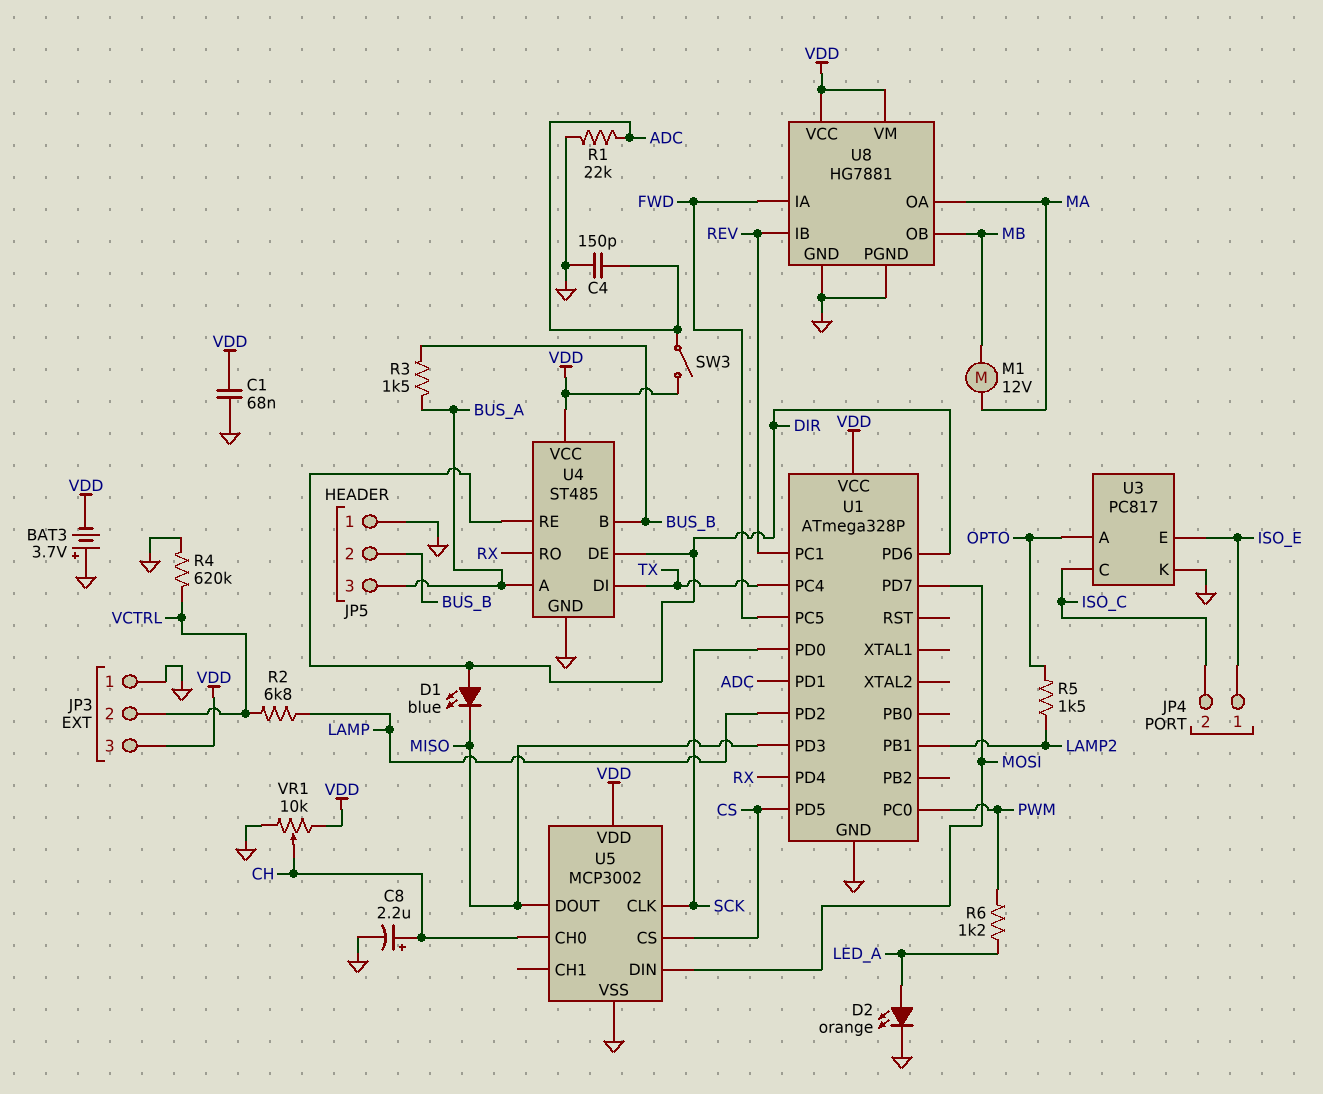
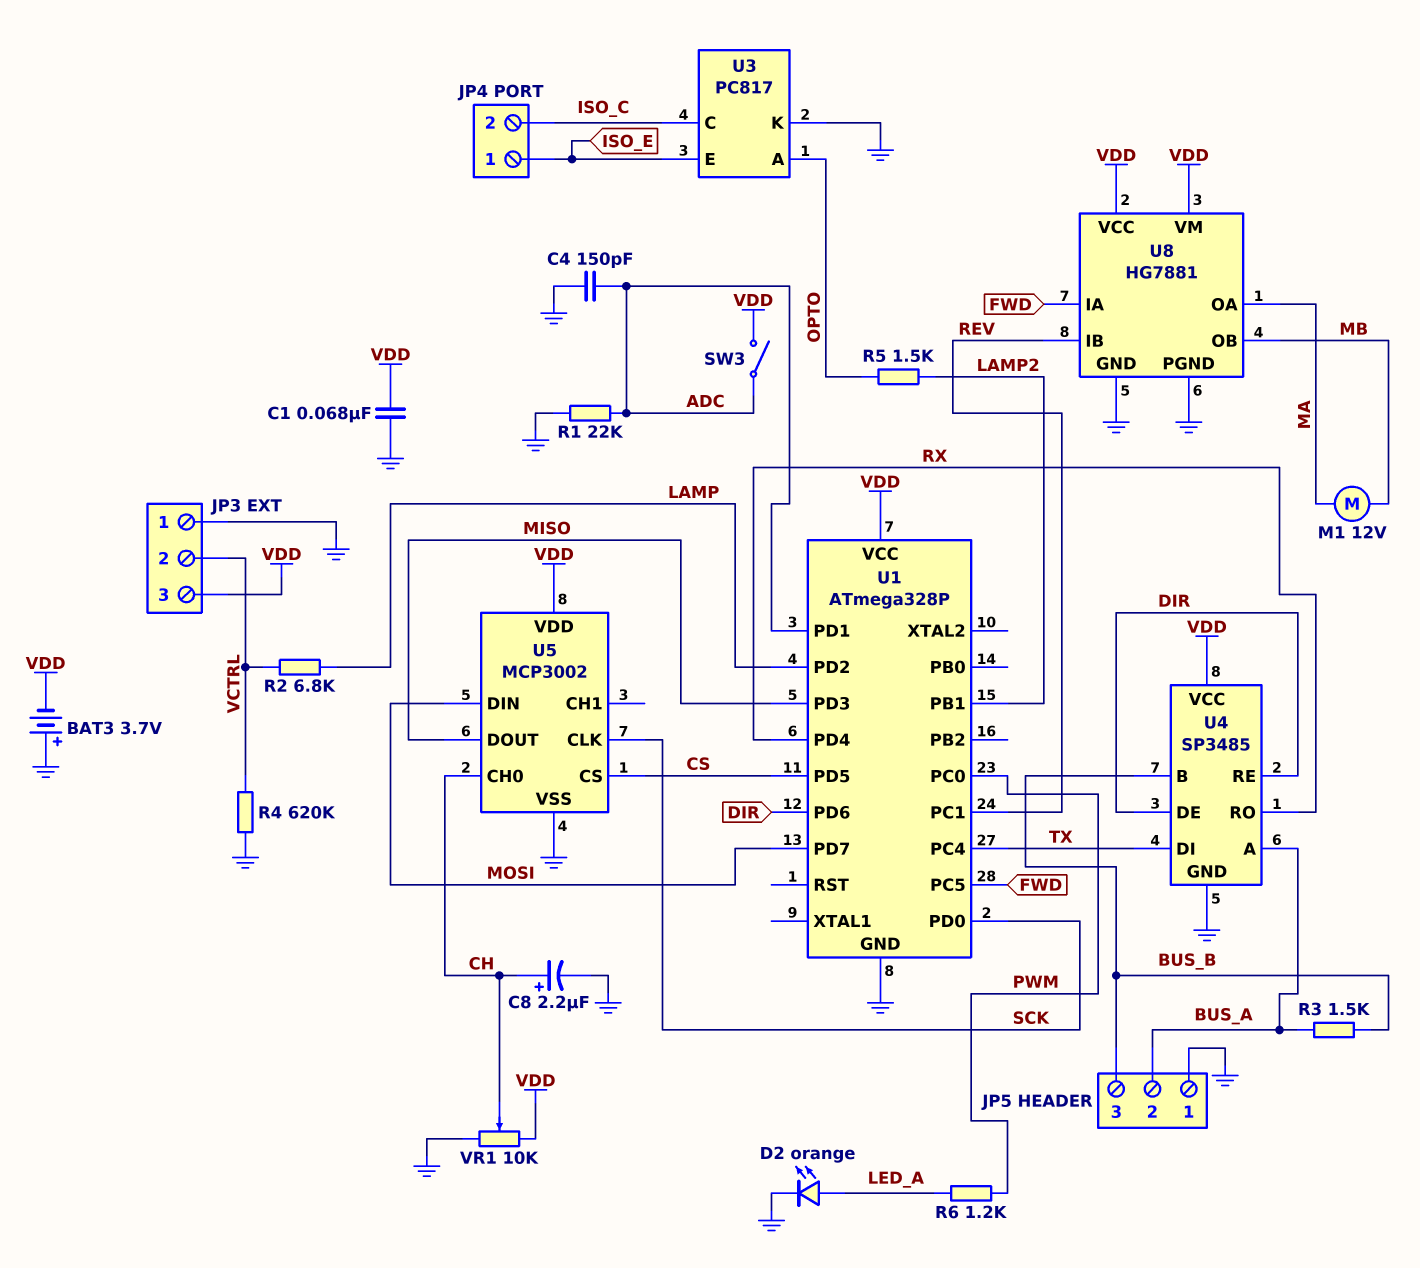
D1: LED blue (A DIR, K MISO) -> none
JP5 pin 2: BUS_B -> BUS_A
JP5 pin 3: BUS_A -> BUS_B
U4: ST485 -> SP3485

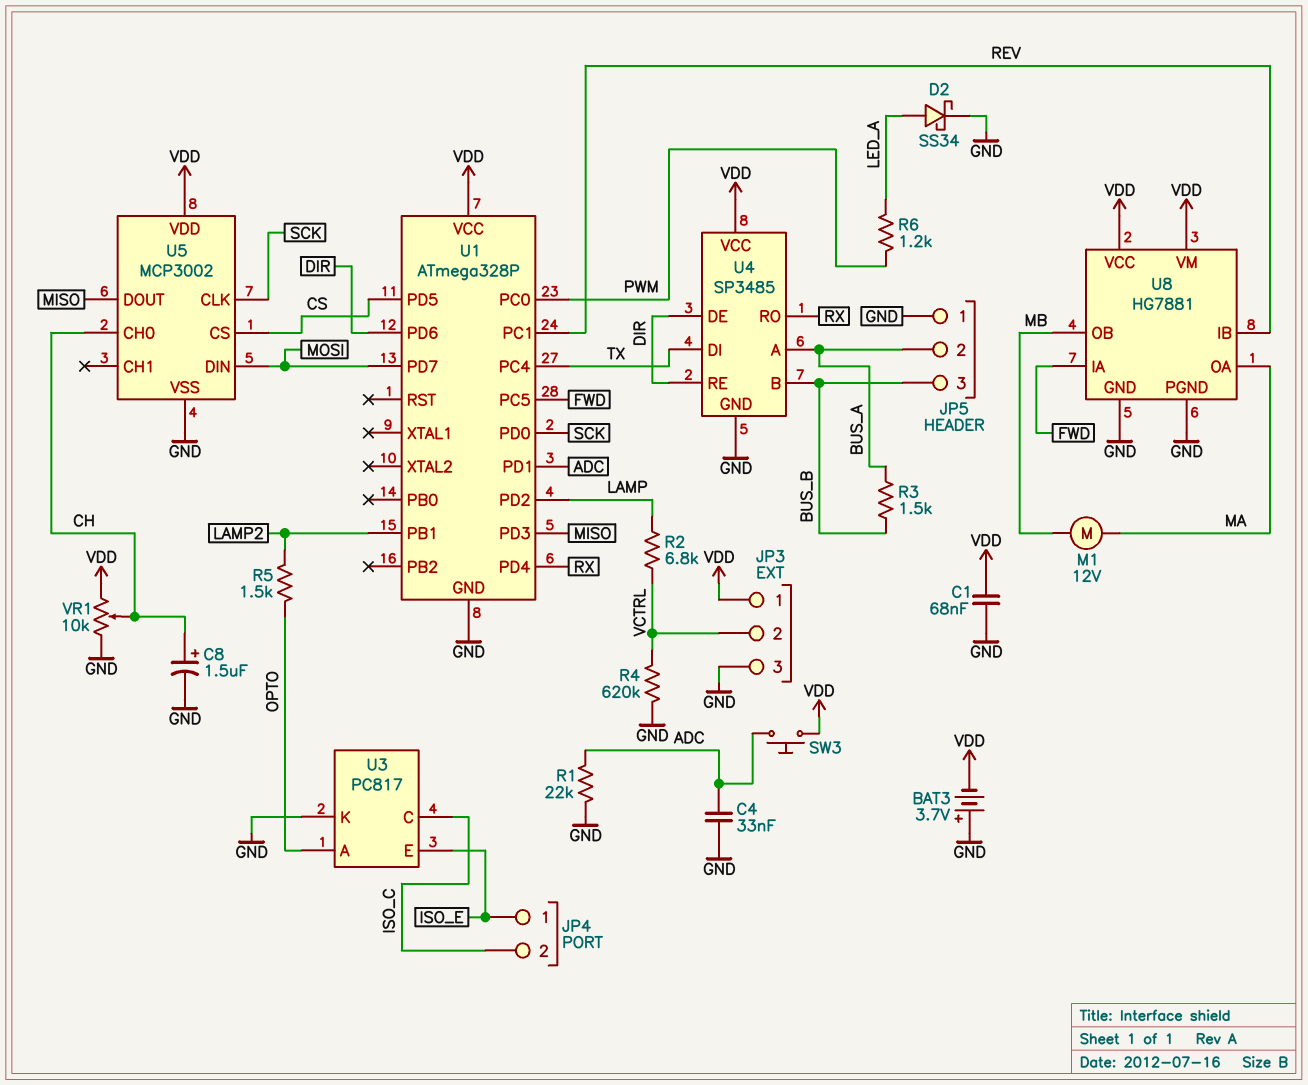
C4: 150pF (ADC, GND) -> 33nF (ADC, GND)
C8: 2.2uF (plus CH, minus GND) -> 1.5uF (plus CH, minus GND)
D2: LED orange (A LED_A, K GND) -> schottky SS34 (A LED_A, K GND)
JP3 pin 1: GND -> VDD
JP3 pin 3: VDD -> GND
SW3: switch (ADC, VDD) -> button (ADC, VDD)

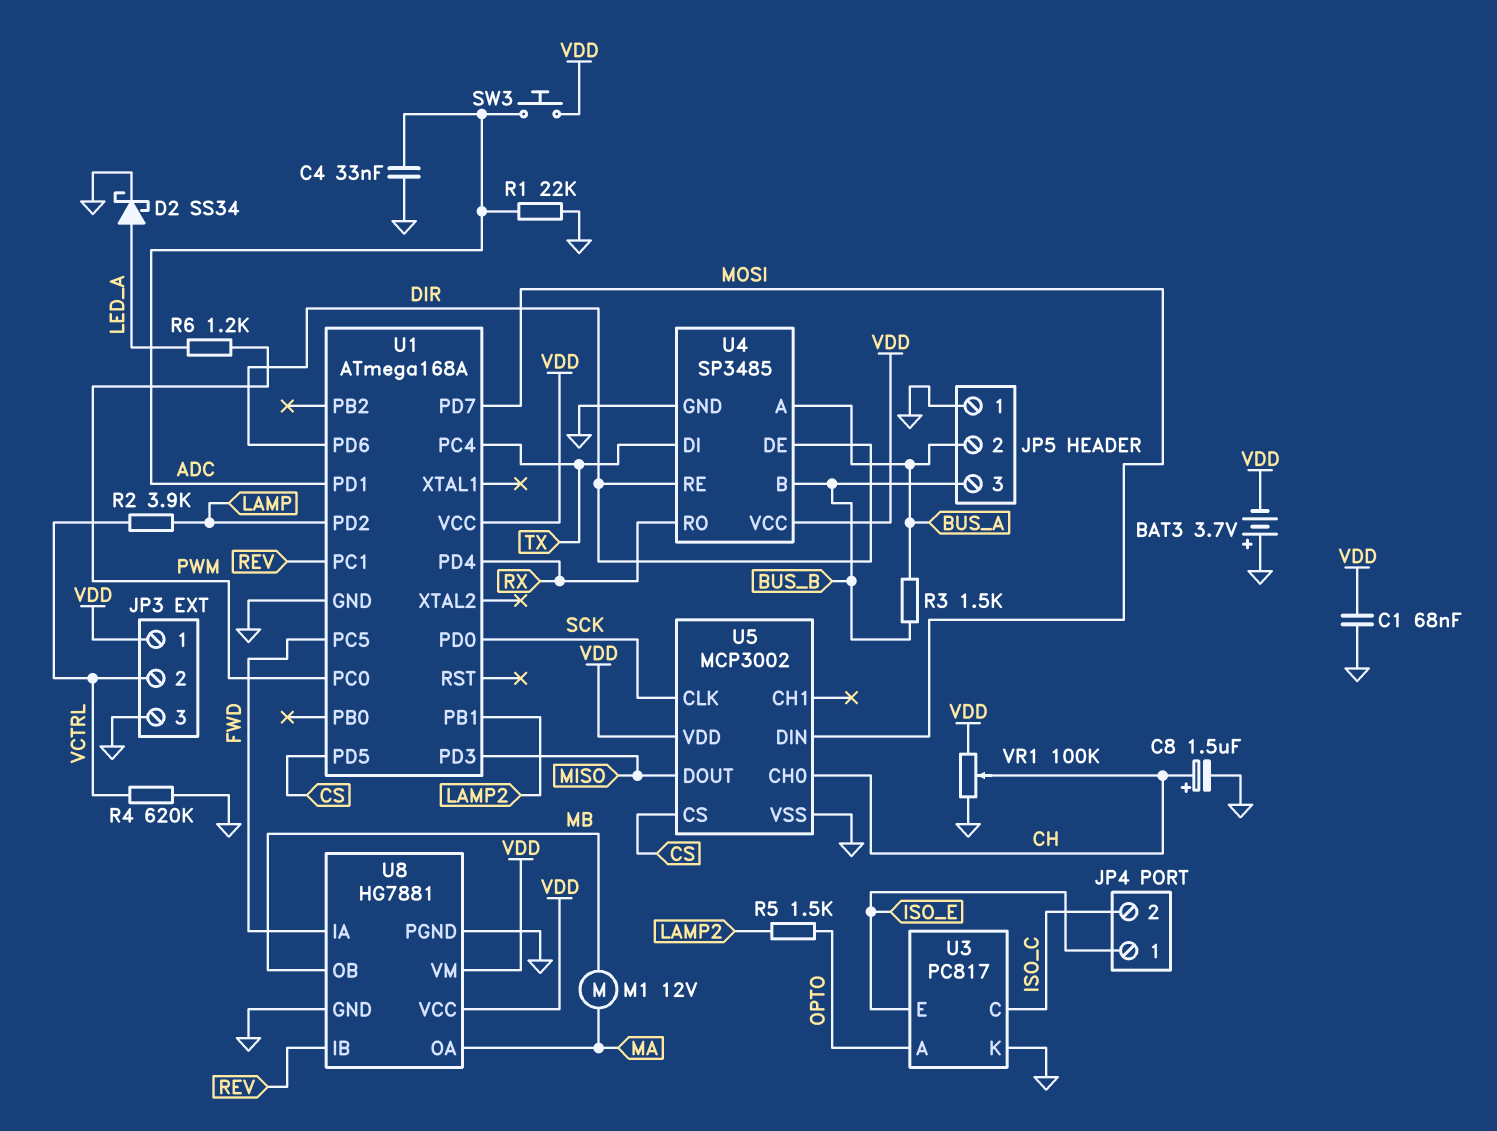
R2: 6.8k (LAMP, VCTRL) -> 3.9k (LAMP, VCTRL)
U1: ATmega328P -> ATmega168A
VR1: 10k (GND, VDD, wiper CH) -> 100k (GND, VDD, wiper CH)

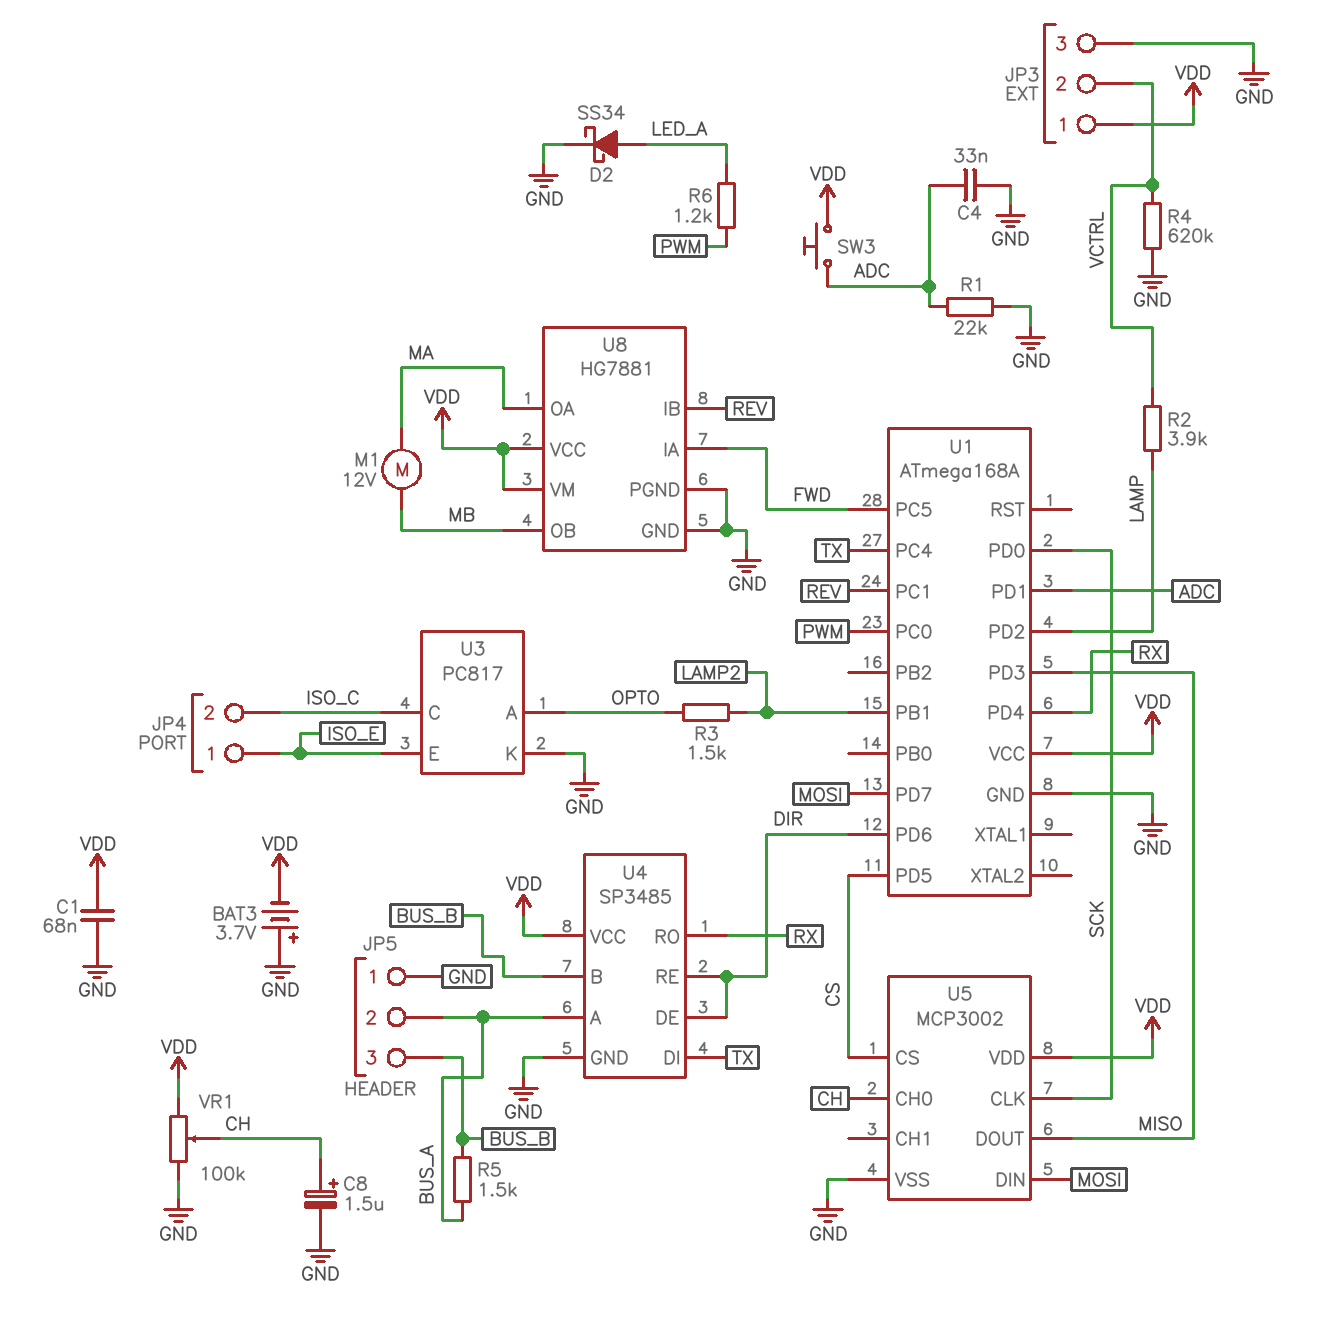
R3: 1.5k (BUS_A, BUS_B) -> 1.5k (LAMP2, OPTO)
R5: 1.5k (LAMP2, OPTO) -> 1.5k (BUS_A, BUS_B)

